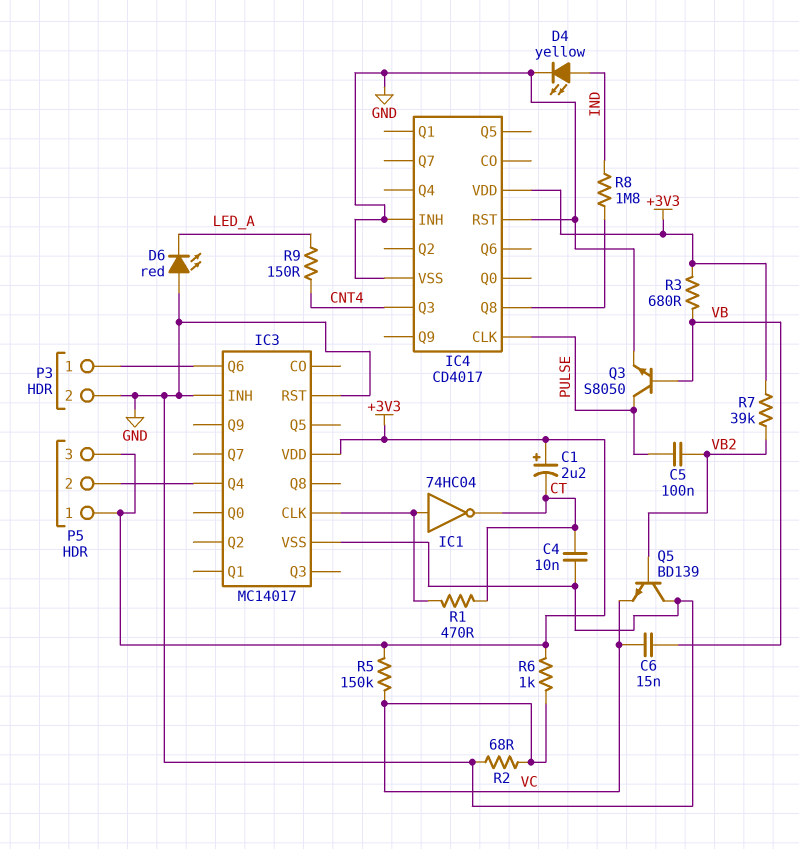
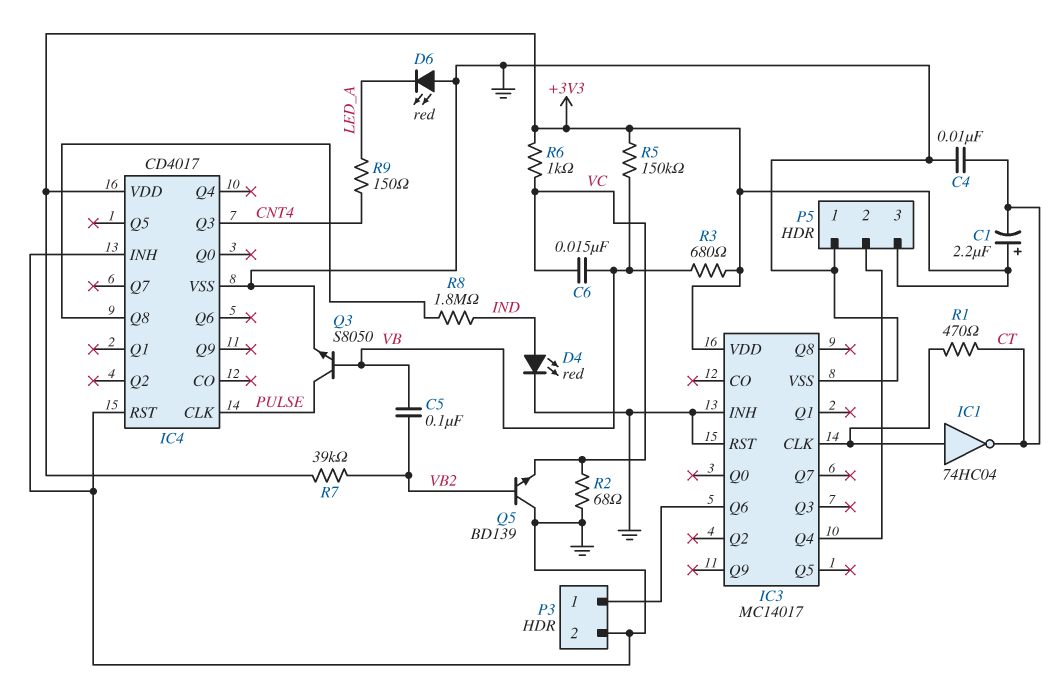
C5: 100nF (PULSE, VB2) -> 100nF (VB, VB2)
D4: LED yellow (A IND, K GND) -> LED red (A IND, K GND)
P5 pin 1: +3V3 -> GND
R5: 150k (+3V3, VC) -> 150k (+3V3, VB)

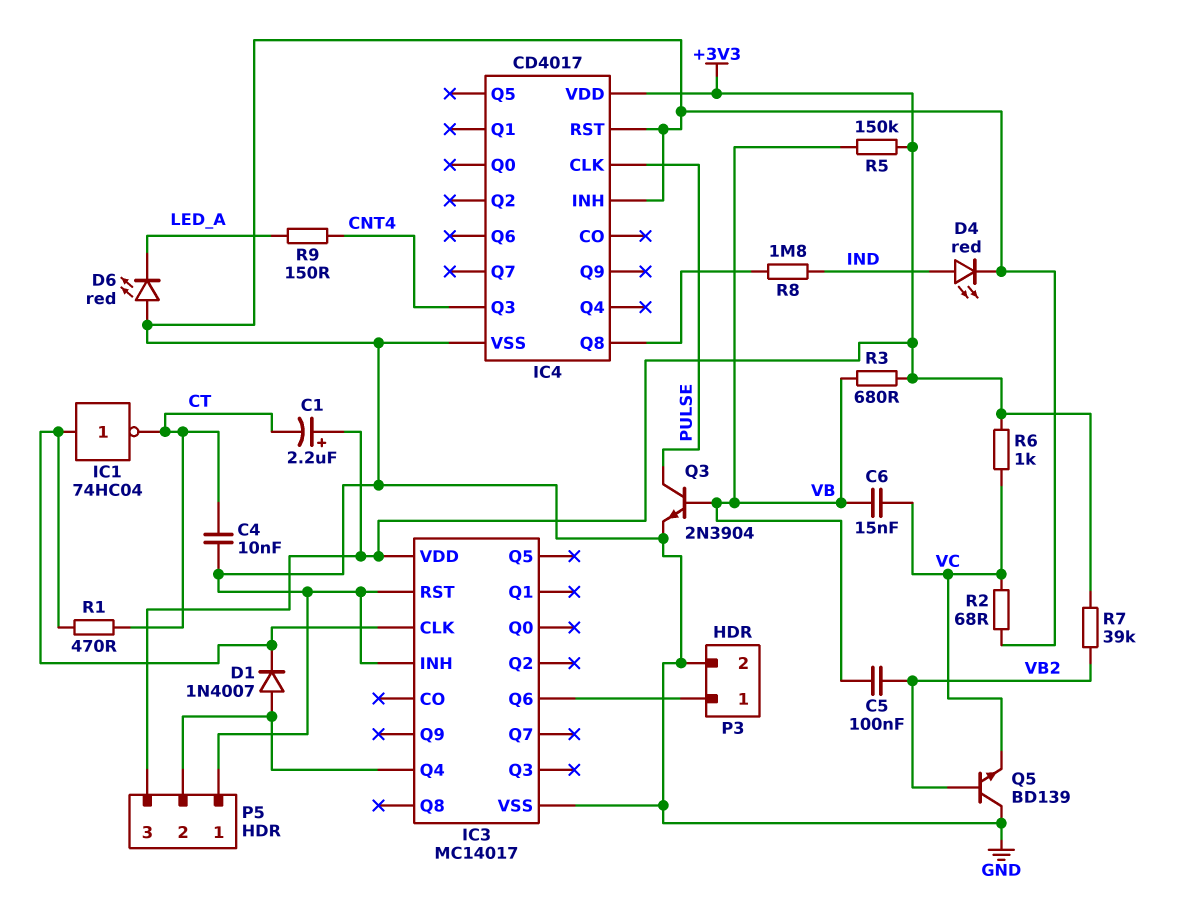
D1: none -> diode 1N4007 (A IC3/Q4, K IC3/CLK)
Q3: NPN S8050 (B VB, C PULSE, E GND) -> NPN 2N3904 (B VB, C PULSE, E GND)

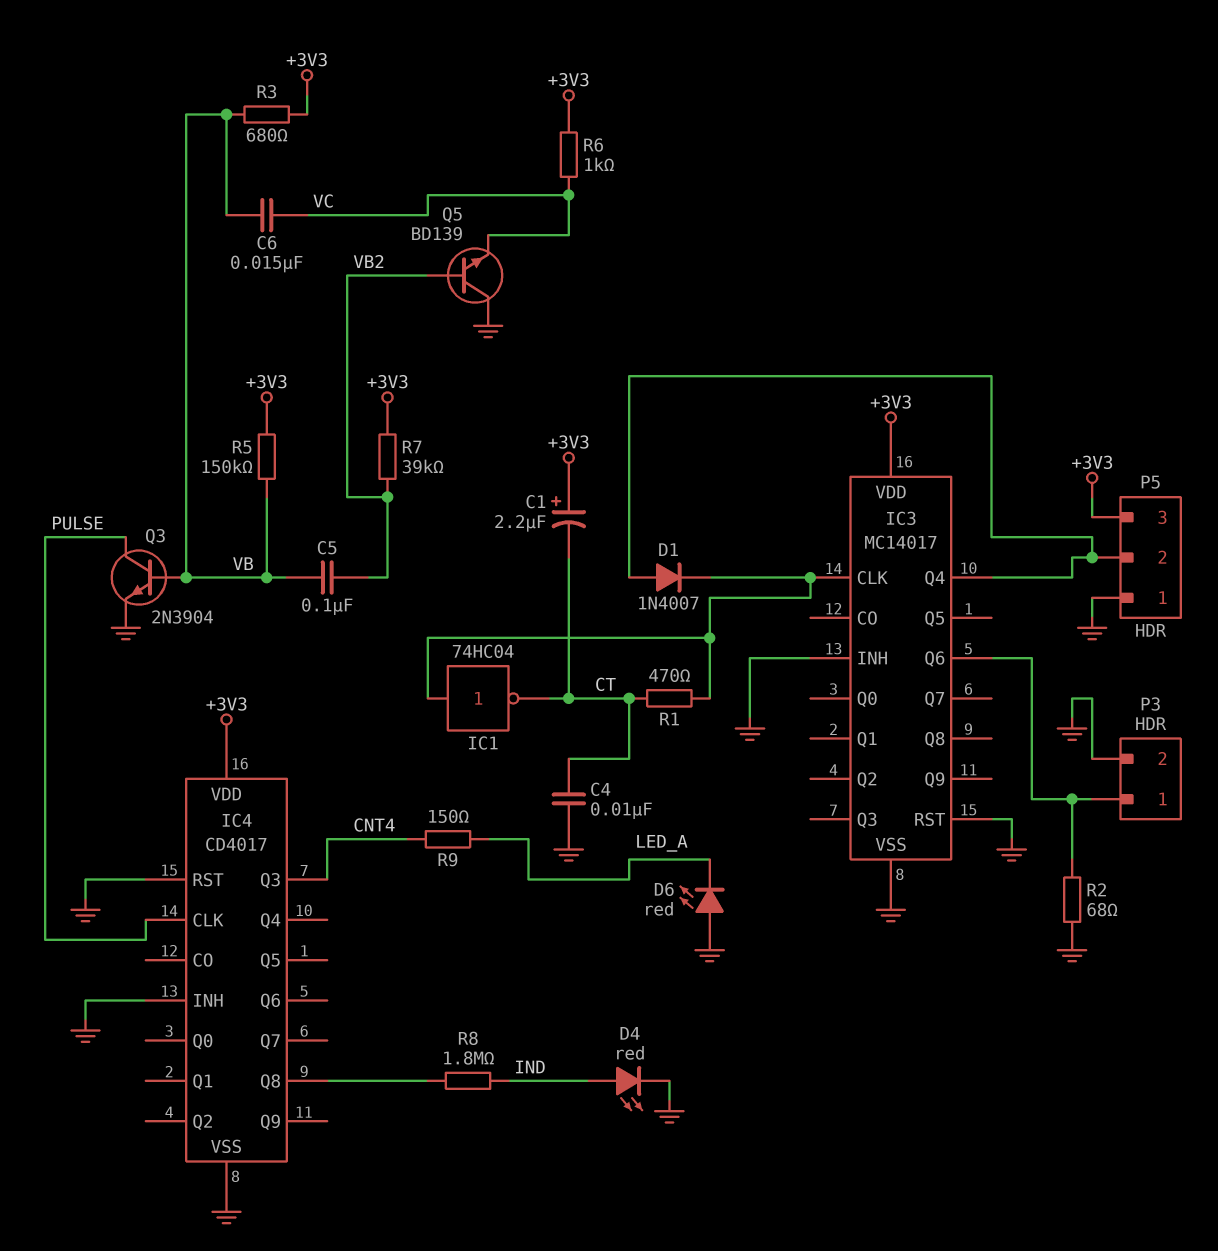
R2: 68 (GND, VC) -> 68 (GND, IC3/Q6)

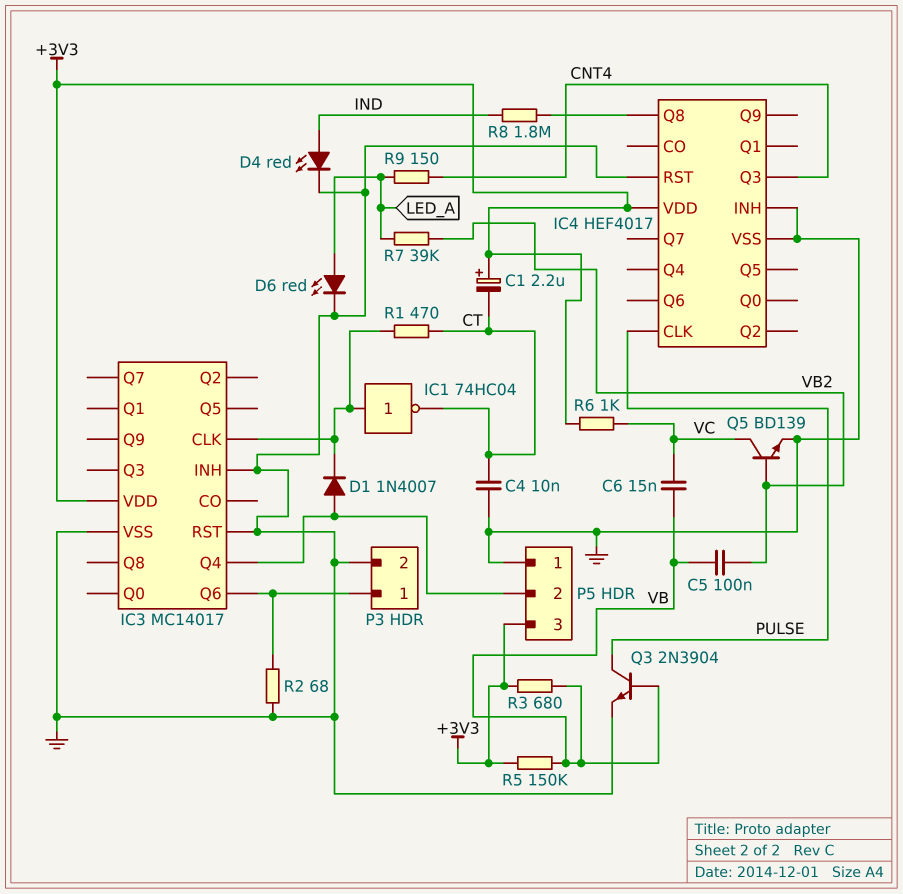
D6: LED red (A GND, K LED_A) -> LED red (A LED_A, K GND)
IC4: CD4017 -> HEF4017
Q5: NPN BD139 (B VB2, C GND, E VC) -> NPN BD139 (B VB2, C VC, E GND)
R7: 39k (+3V3, VB2) -> 39k (LED_A, VB2)

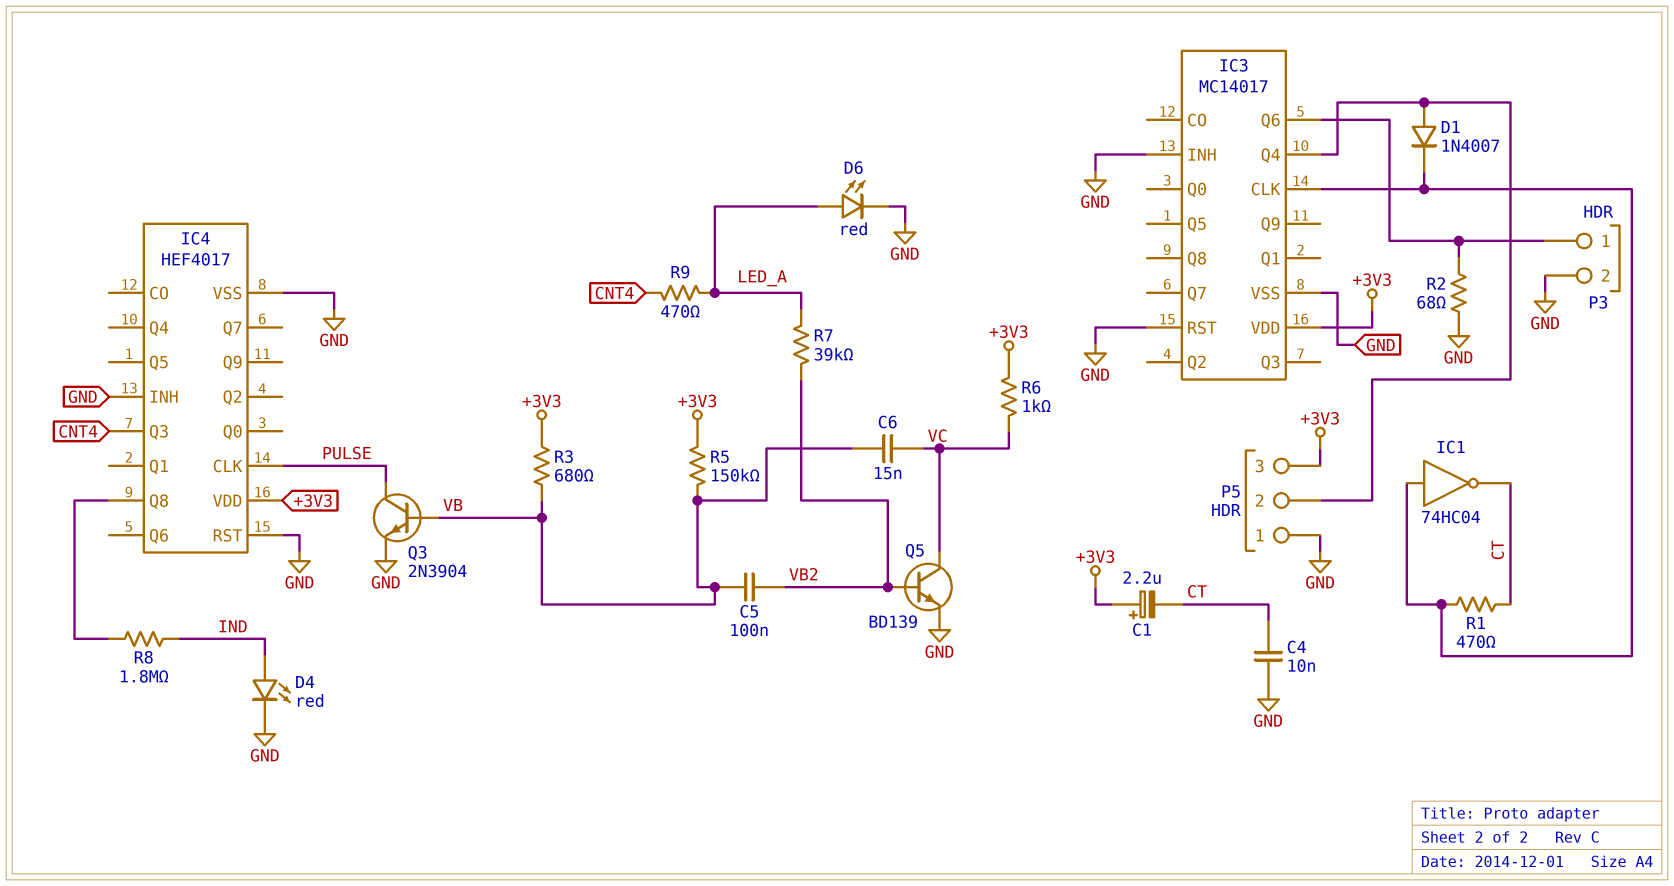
R9: 150 (CNT4, LED_A) -> 470 (CNT4, LED_A)

